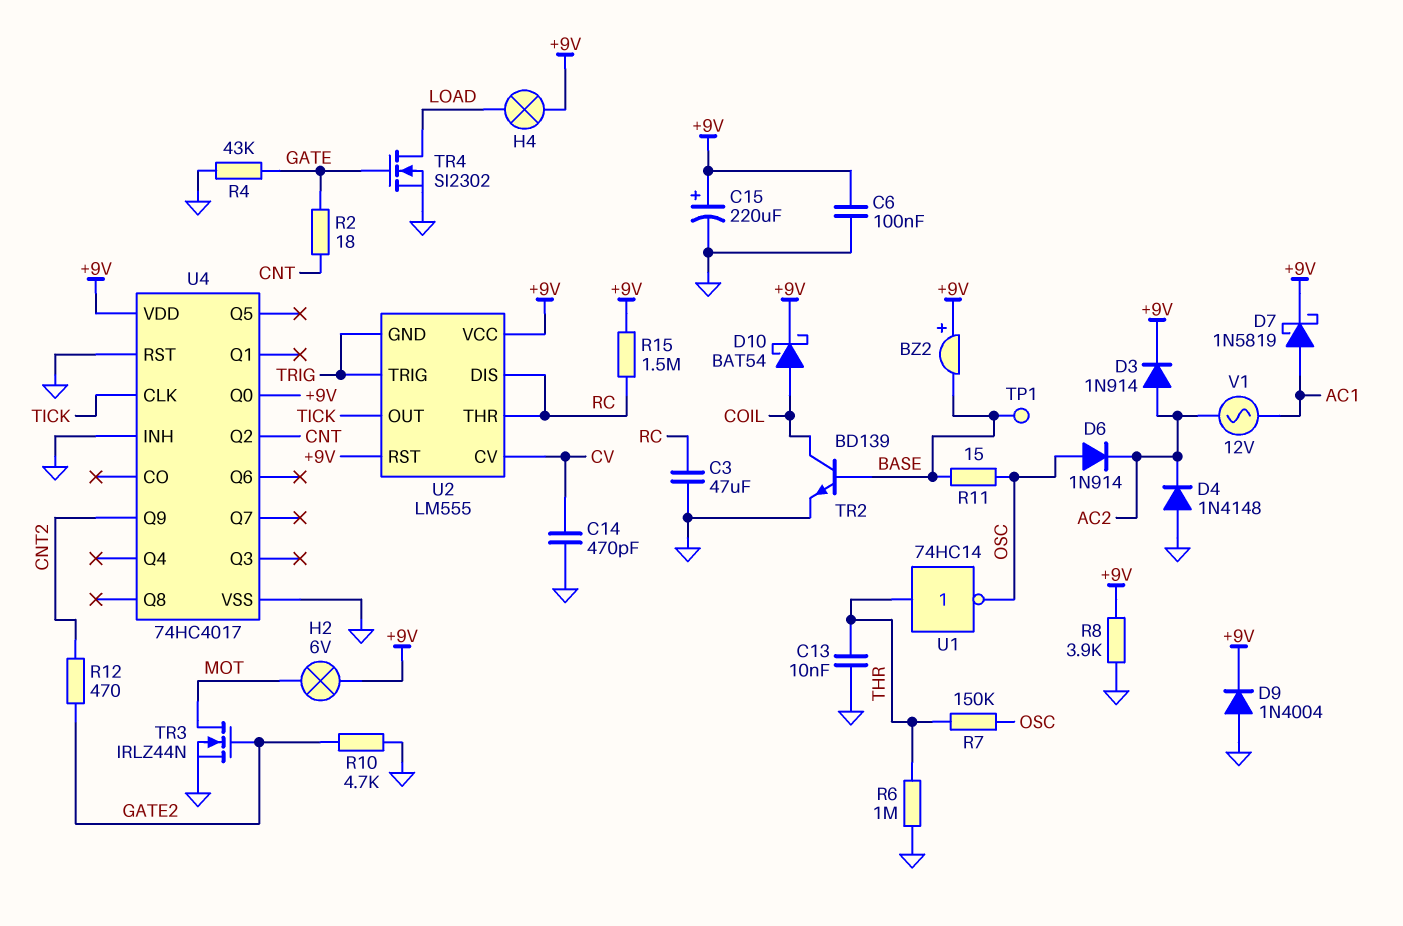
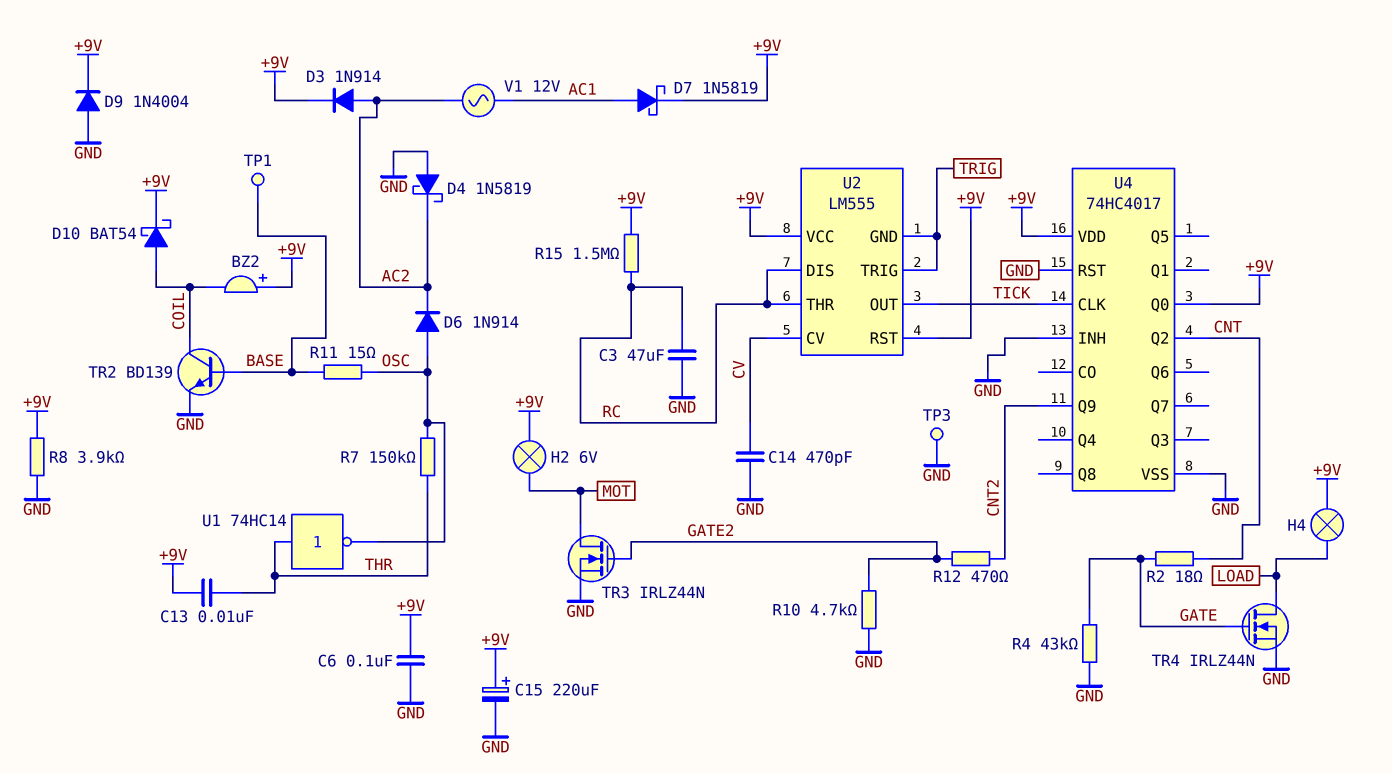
BZ2: buzzer (plus +9V, minus BASE) -> buzzer (plus +9V, minus COIL)
C13: 10nF (GND, THR) -> 10nF (+9V, THR)
D4: diode 1N4148 (A GND, K AC2) -> schottky 1N5819 (A GND, K AC2)
R6: 1M (GND, THR) -> none
TP3: none -> test point (GND)
TR4: NMOS SI2302 (G GATE, D LOAD, S GND) -> NMOS IRLZ44N (G GATE, D LOAD, S GND)

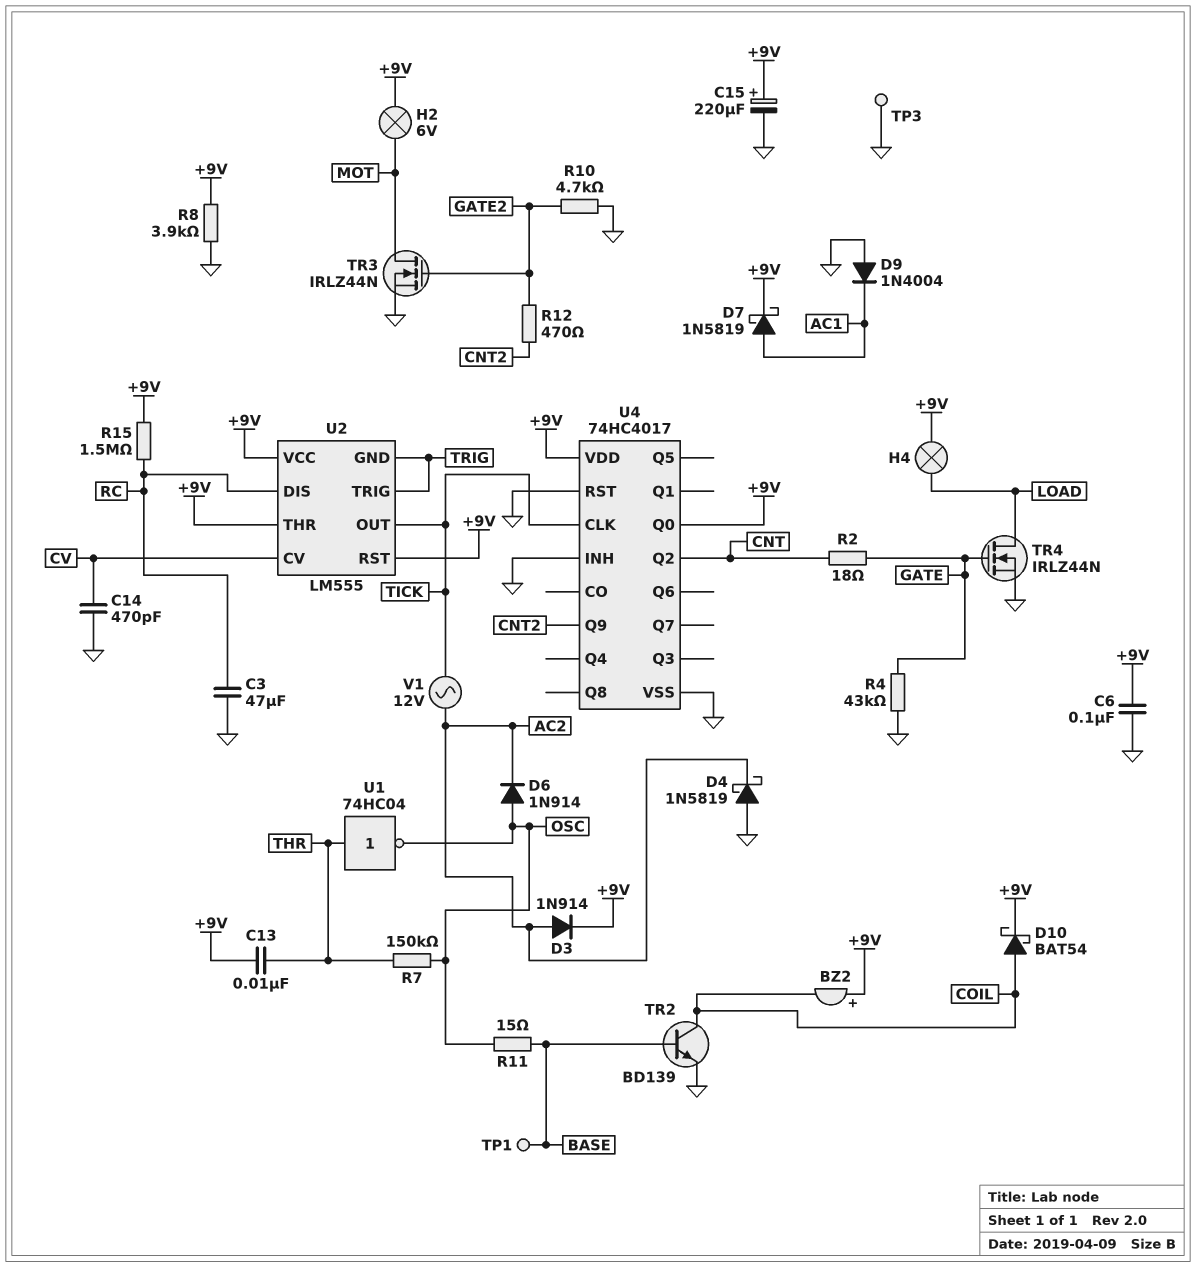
D9: diode 1N4004 (A GND, K +9V) -> diode 1N4004 (A GND, K AC1)
U1: NOT 74HC14 (in THR, out OSC) -> NOT 74HC04 (in THR, out OSC)
U2 pin THR: RC -> +9V
V1: AC 12V (AC1, AC2) -> AC 12V (AC2, TICK)

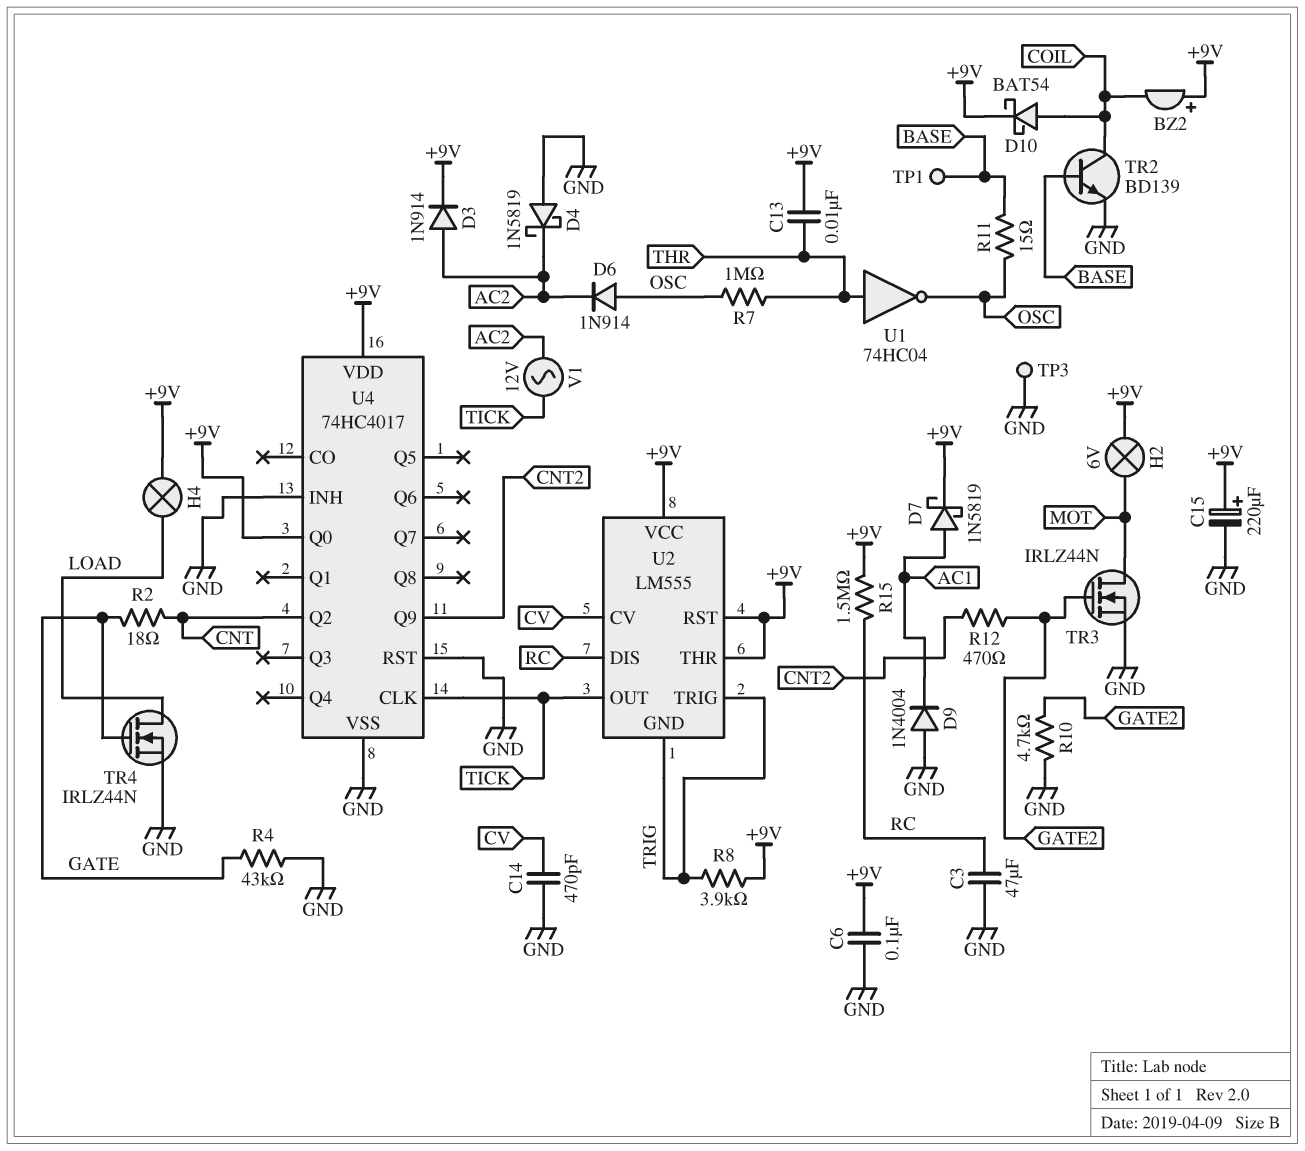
R7: 150k (OSC, THR) -> 1M (OSC, THR)
R8: 3.9k (+9V, GND) -> 3.9k (+9V, TRIG)

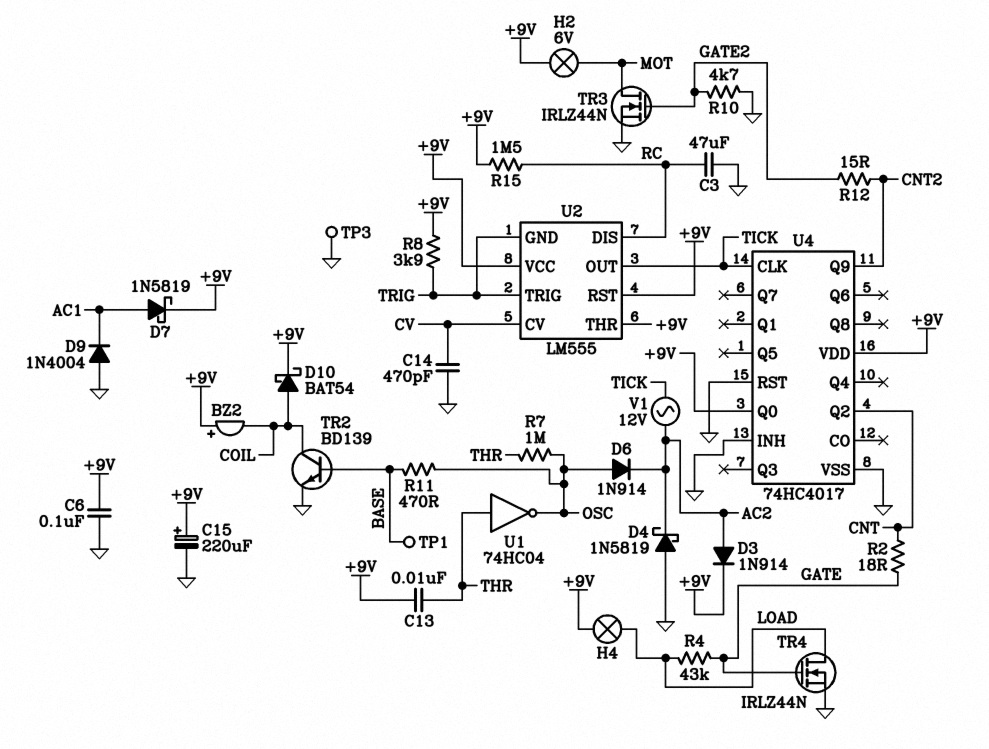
R4: 43k (GATE, GND) -> 43k (GATE, LOAD)
R11: 15 (BASE, OSC) -> 470 (BASE, OSC)
R12: 470 (CNT2, GATE2) -> 15 (CNT2, GATE2)

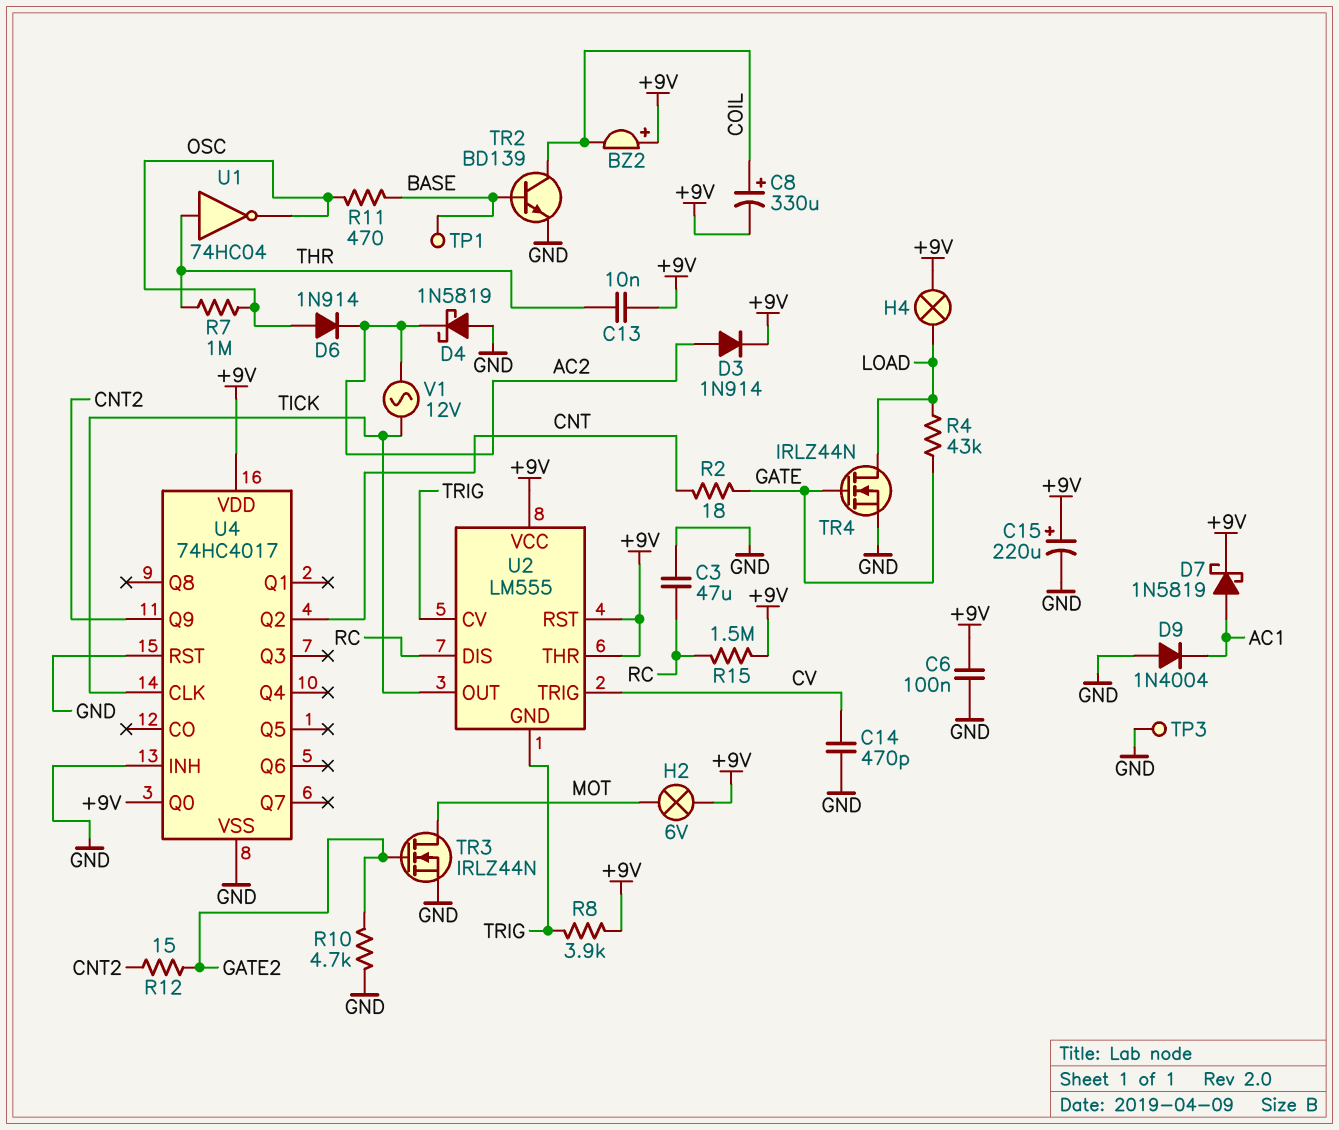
C8: none -> 330uF (plus COIL, minus +9V)
D10: schottky BAT54 (A COIL, K +9V) -> none
U2 pin CV: CV -> TRIG
U2 pin TRIG: TRIG -> CV

